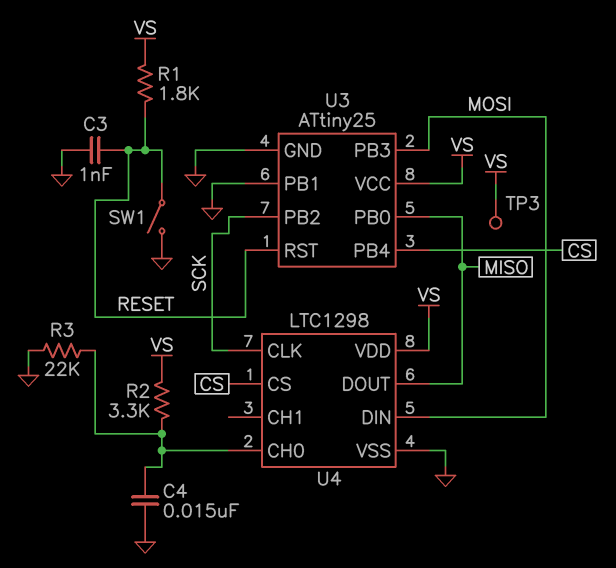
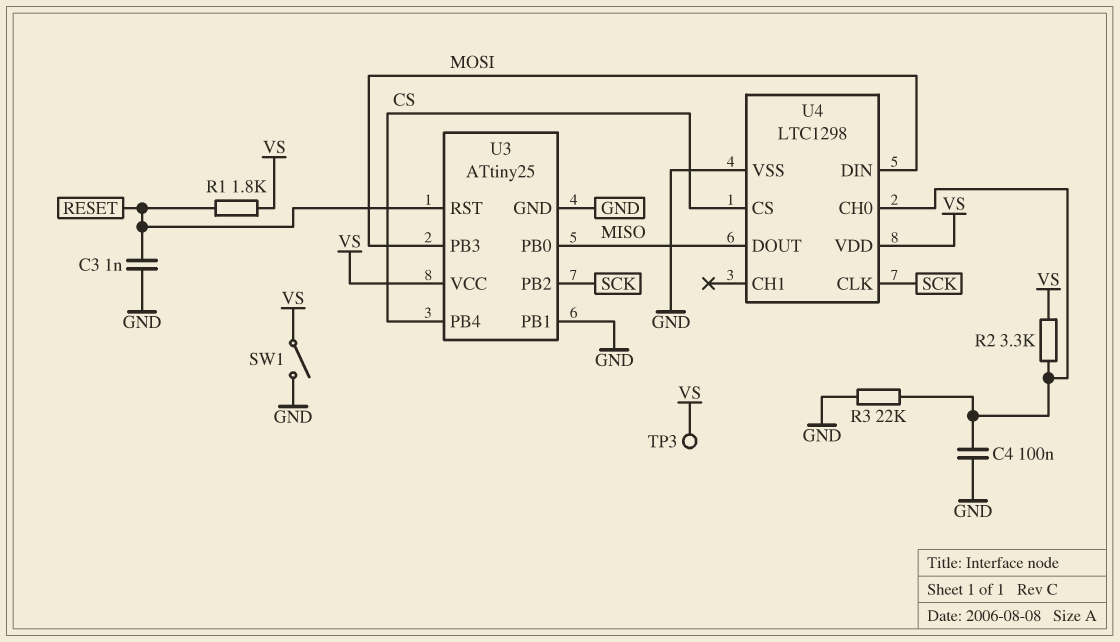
C4: 15nF (GND, U4/CH0) -> 100nF (GND, U4/CH0)
SW1: switch (GND, RESET) -> switch (GND, VS)

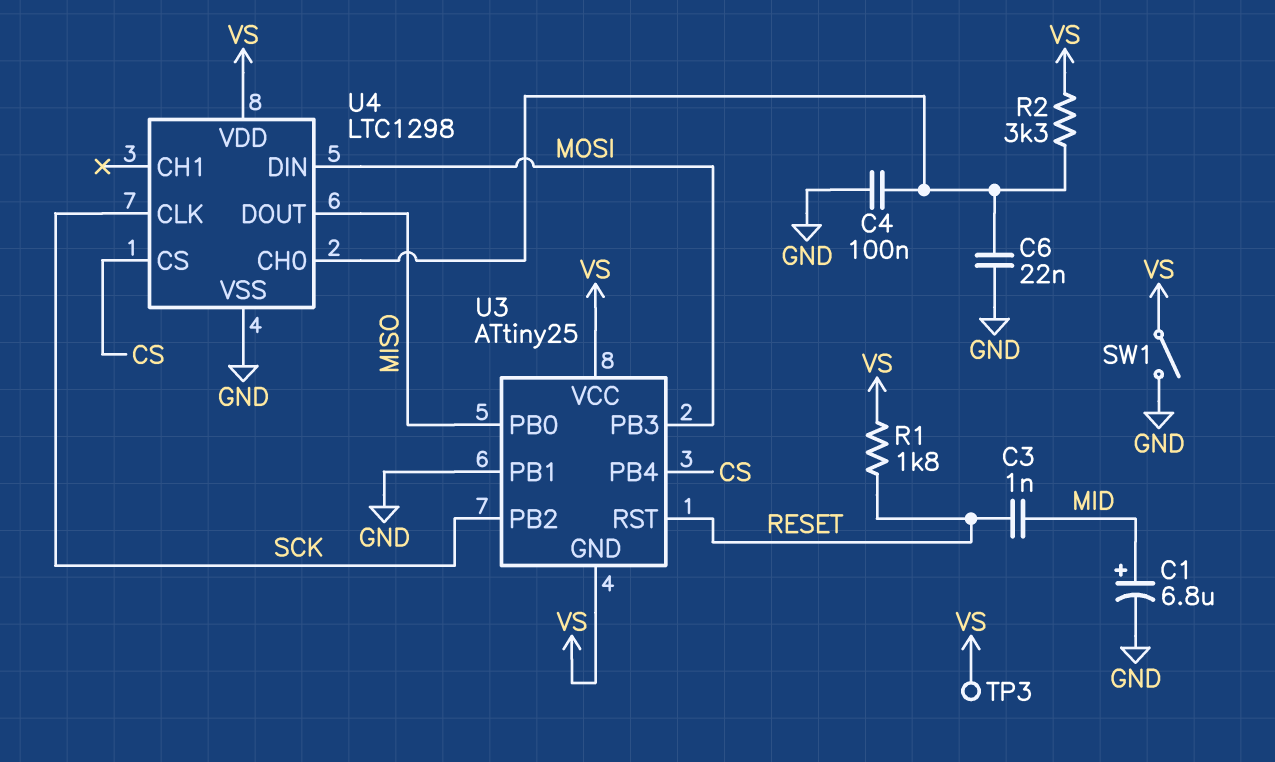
C1: none -> 6.8uF (plus MID, minus GND)
C3: 1nF (GND, RESET) -> 1nF (MID, RESET)
C6: none -> 22nF (GND, U4/CH0)
R3: 22k (GND, U4/CH0) -> none
U3 pin GND: GND -> VS

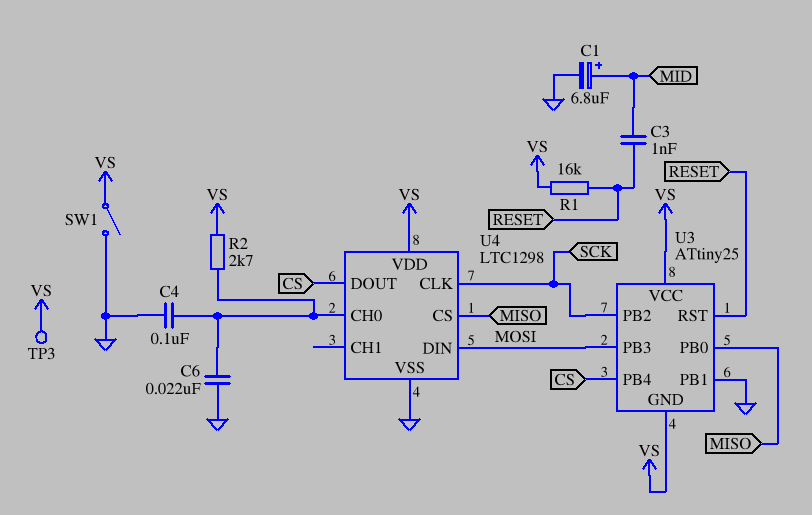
R1: 1.8k (RESET, VS) -> 16k (RESET, VS)
R2: 3.3k (U4/CH0, VS) -> 2.7k (U4/CH0, VS)
U4 pin CS: CS -> MISO
U4 pin DOUT: MISO -> CS

